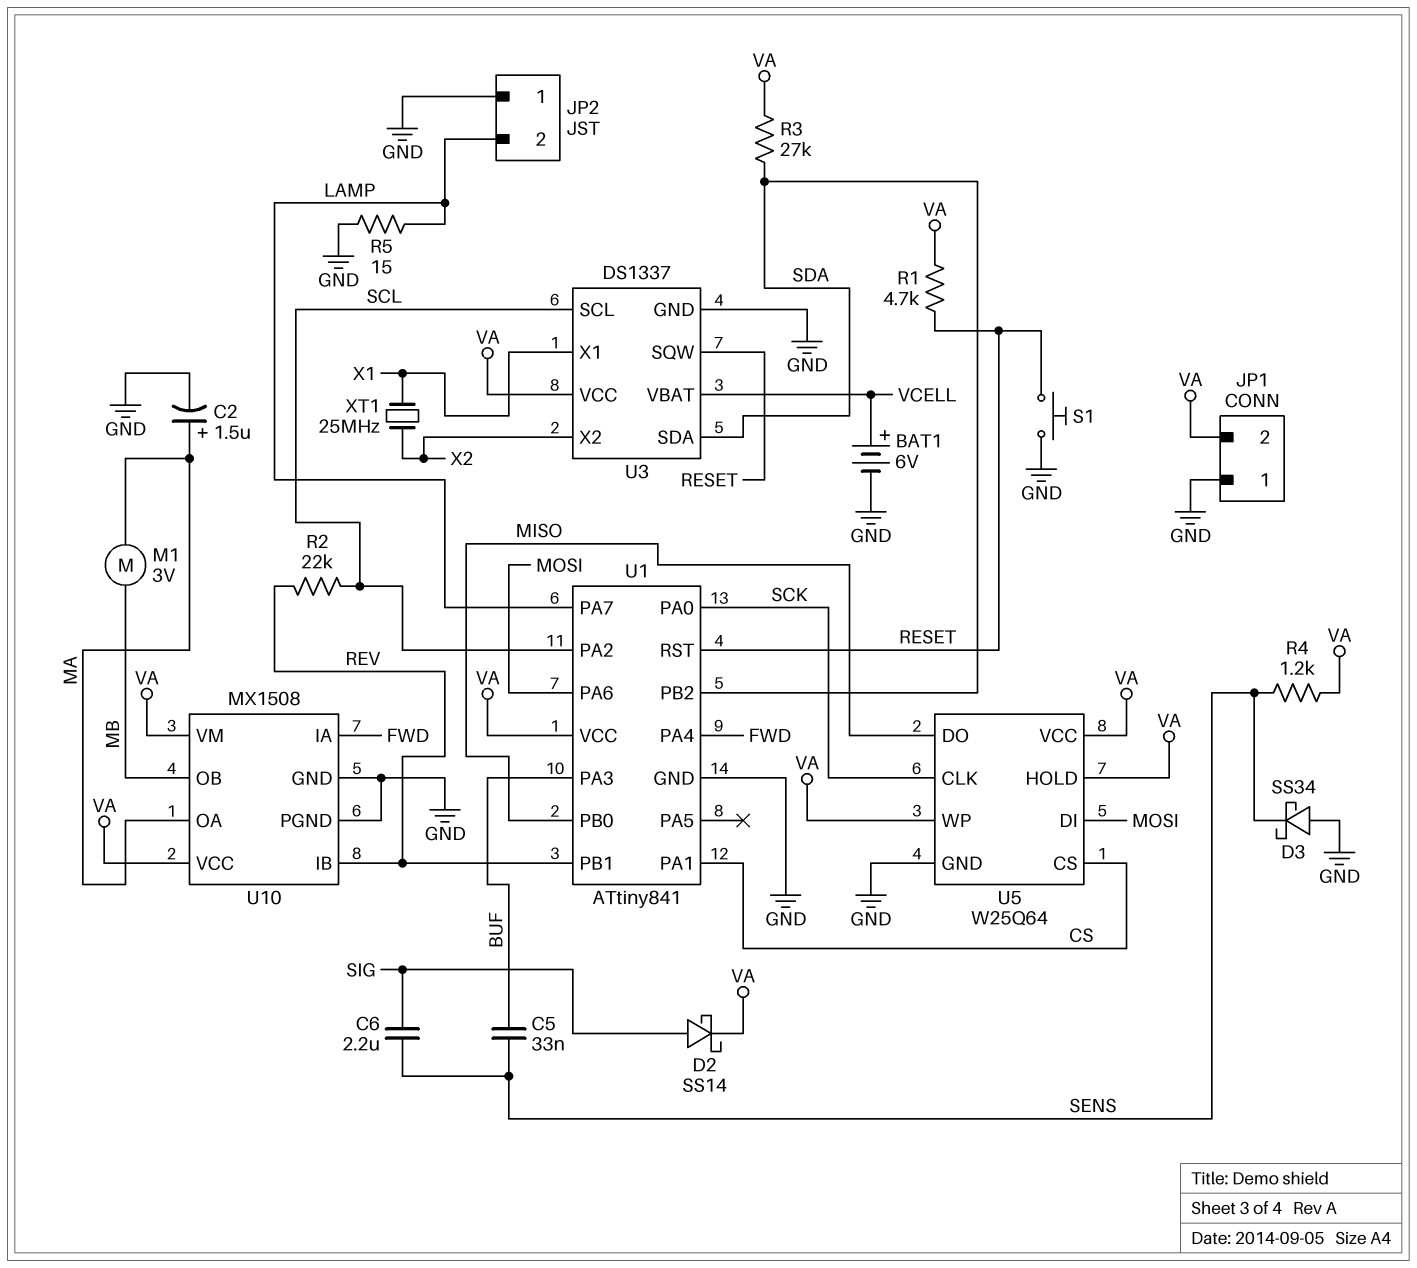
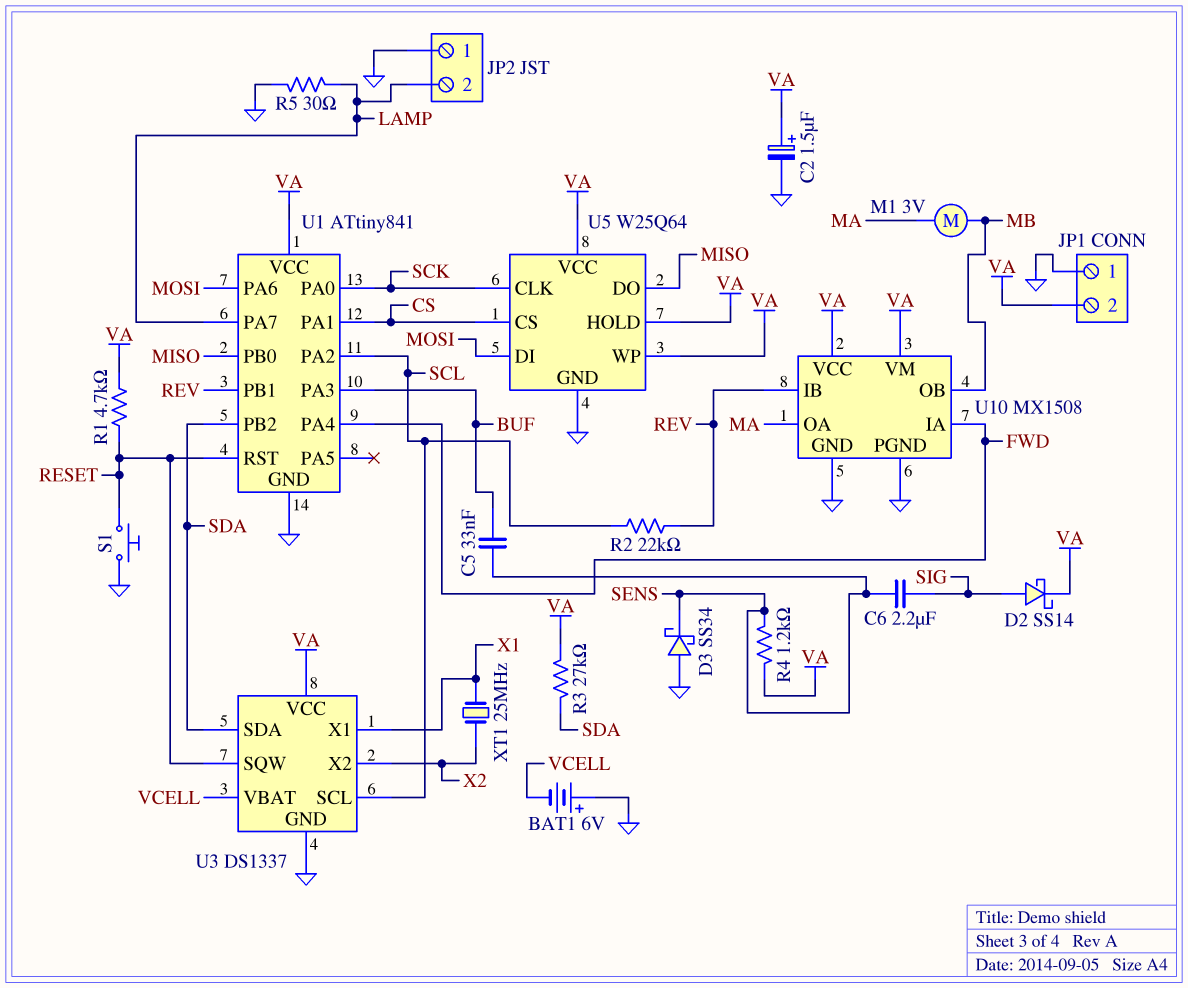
BAT1: 6V (plus VCELL, minus GND) -> 6V (plus GND, minus VCELL)
C2: 1.5uF (plus MA, minus GND) -> 1.5uF (plus VA, minus GND)
R5: 15 (GND, LAMP) -> 30 (GND, LAMP)

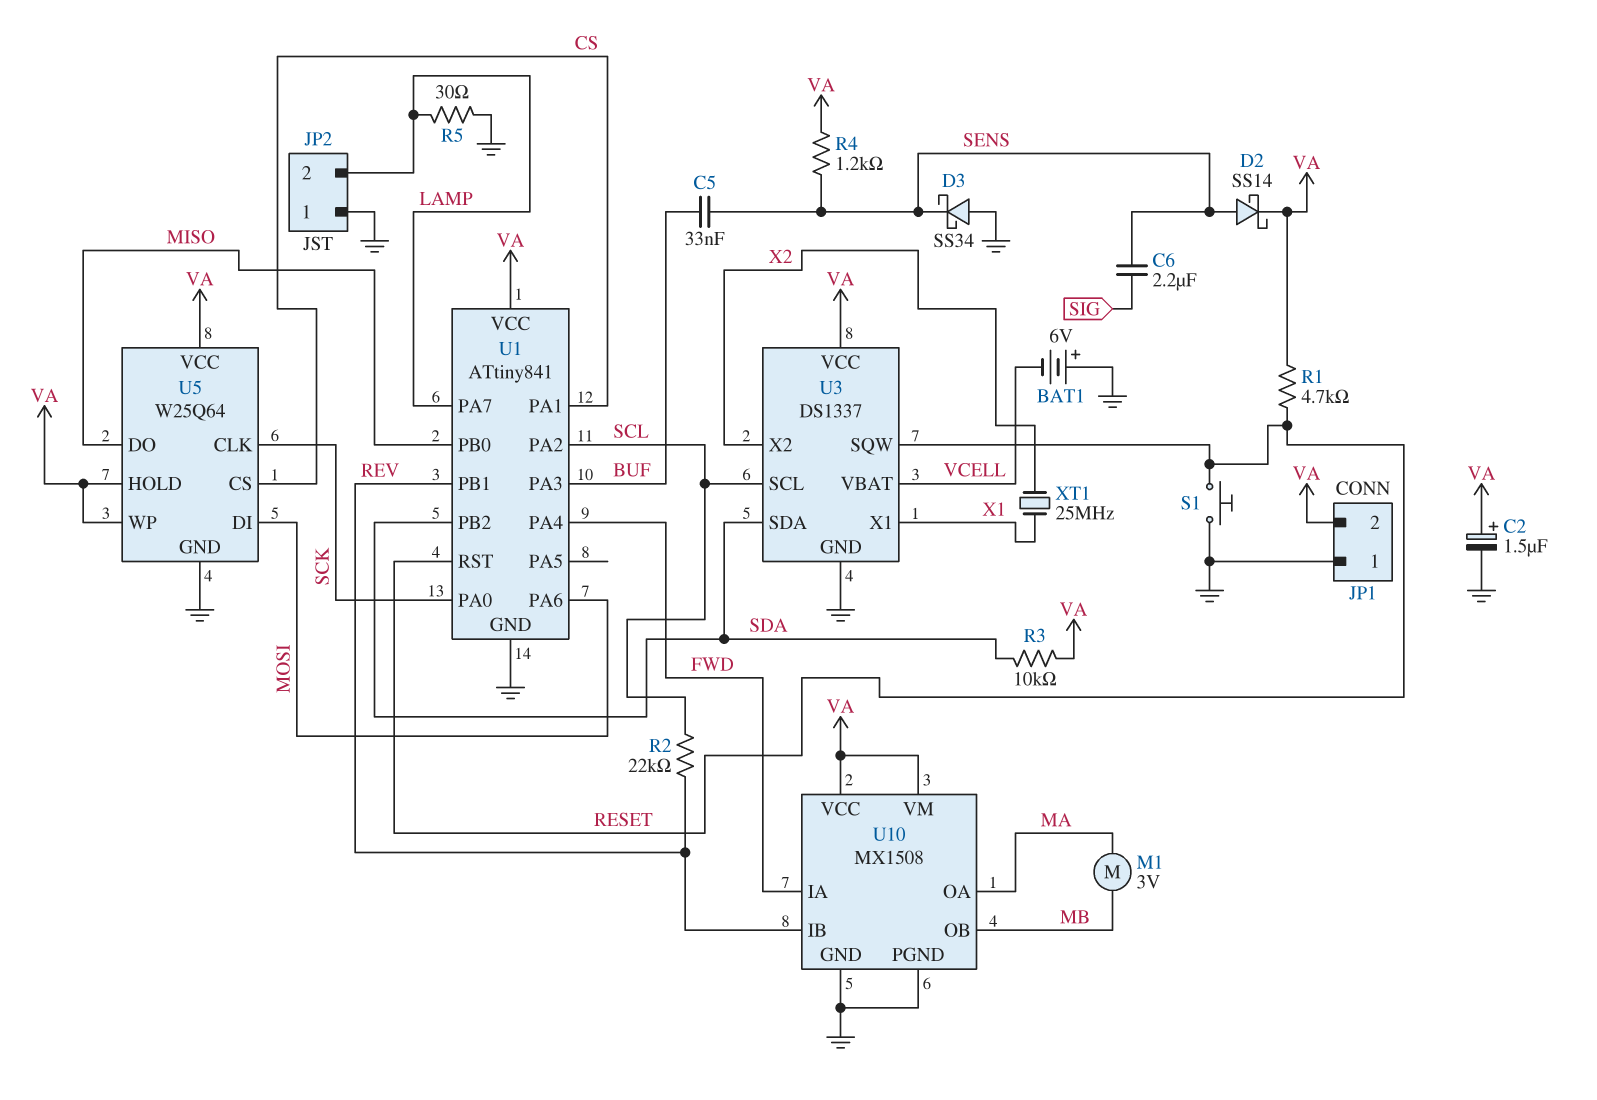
D2: schottky SS14 (A SIG, K VA) -> schottky SS14 (A SENS, K VA)
R3: 27k (SDA, VA) -> 10k (SDA, VA)

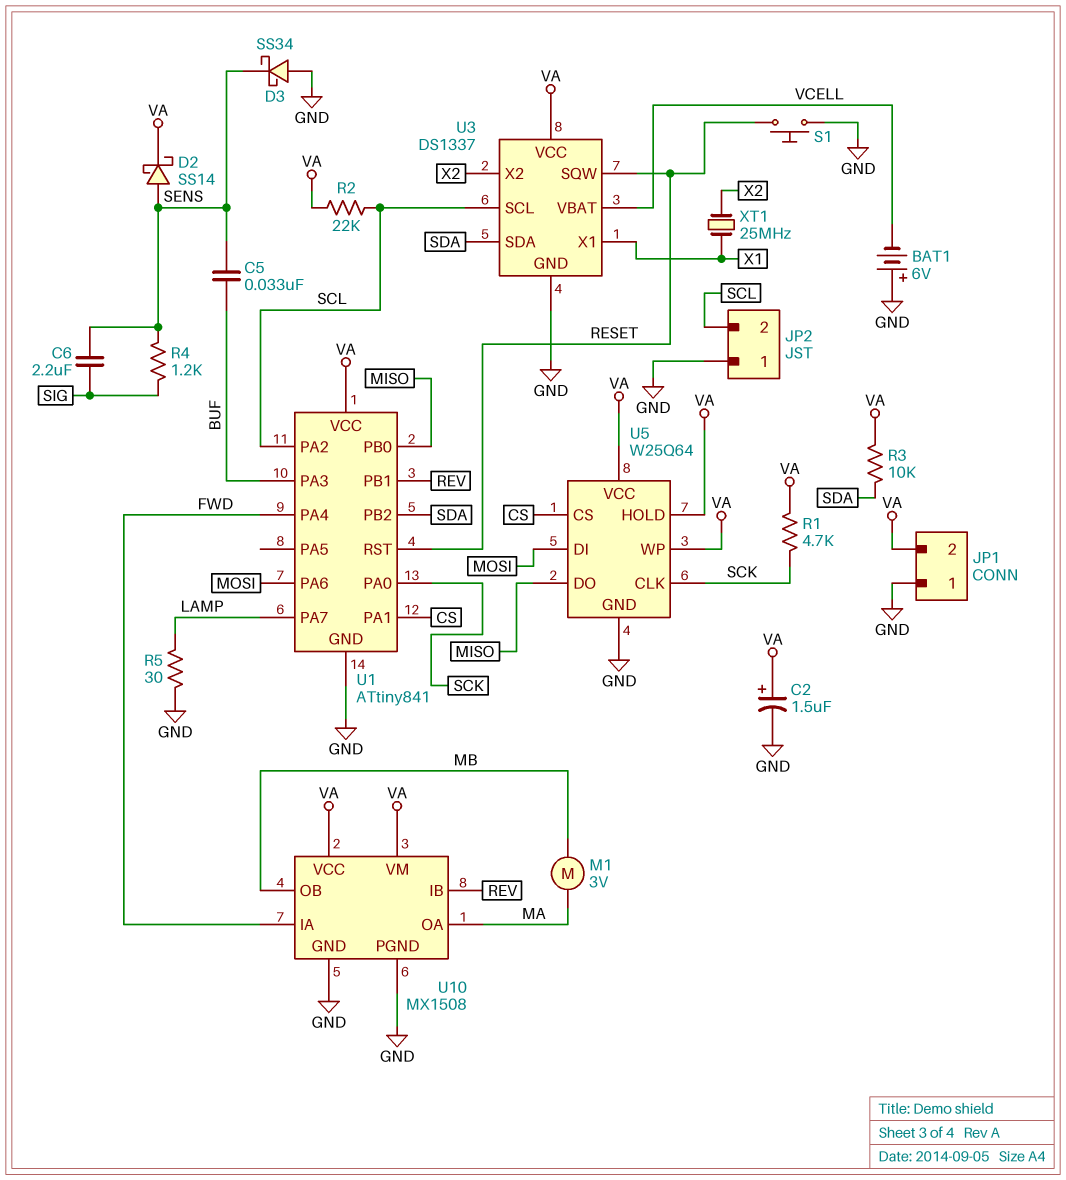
JP2 pin 2: LAMP -> SCL
R1: 4.7k (RESET, VA) -> 4.7k (SCK, VA)
R2: 22k (REV, SCL) -> 22k (SCL, VA)
R4: 1.2k (SENS, VA) -> 1.2k (SENS, SIG)

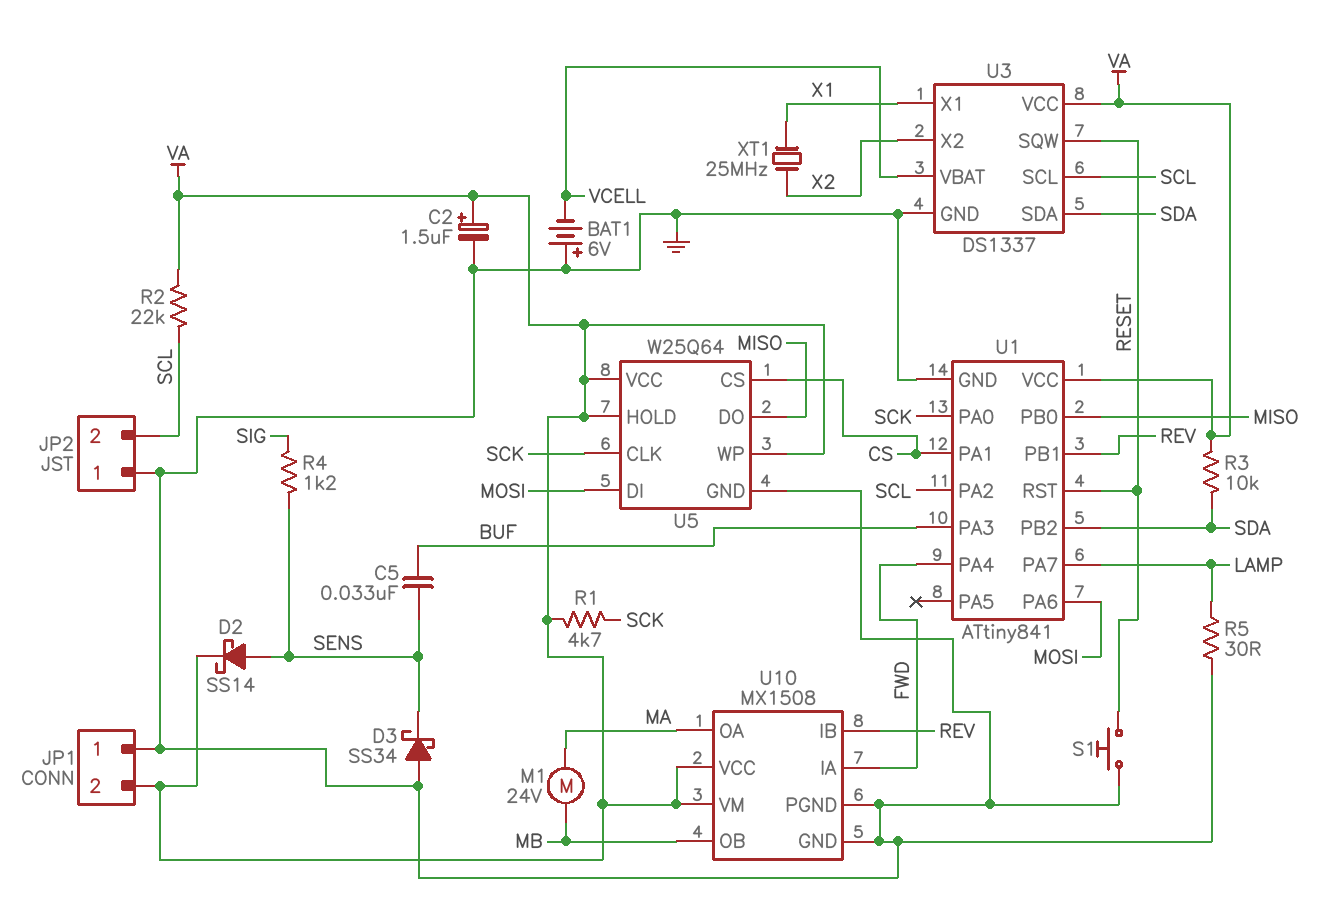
C6: 2.2uF (SENS, SIG) -> none
M1: motor 3V (MA, MB) -> motor 24V (MA, MB)

